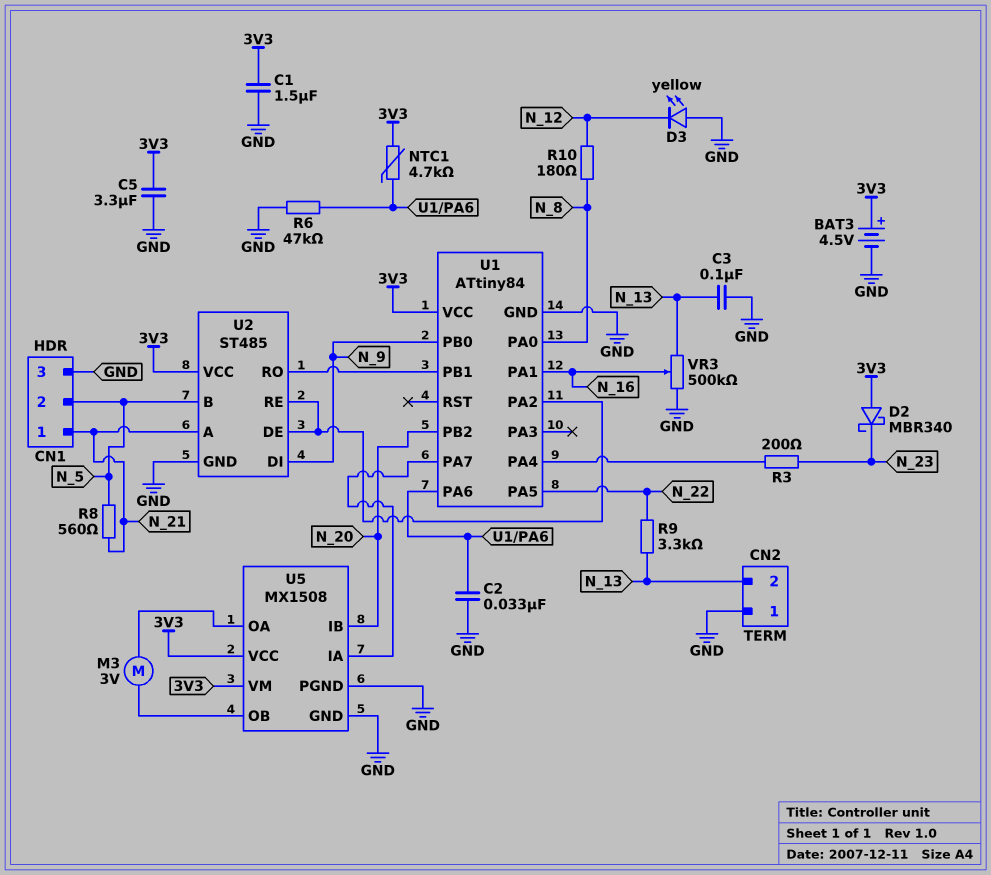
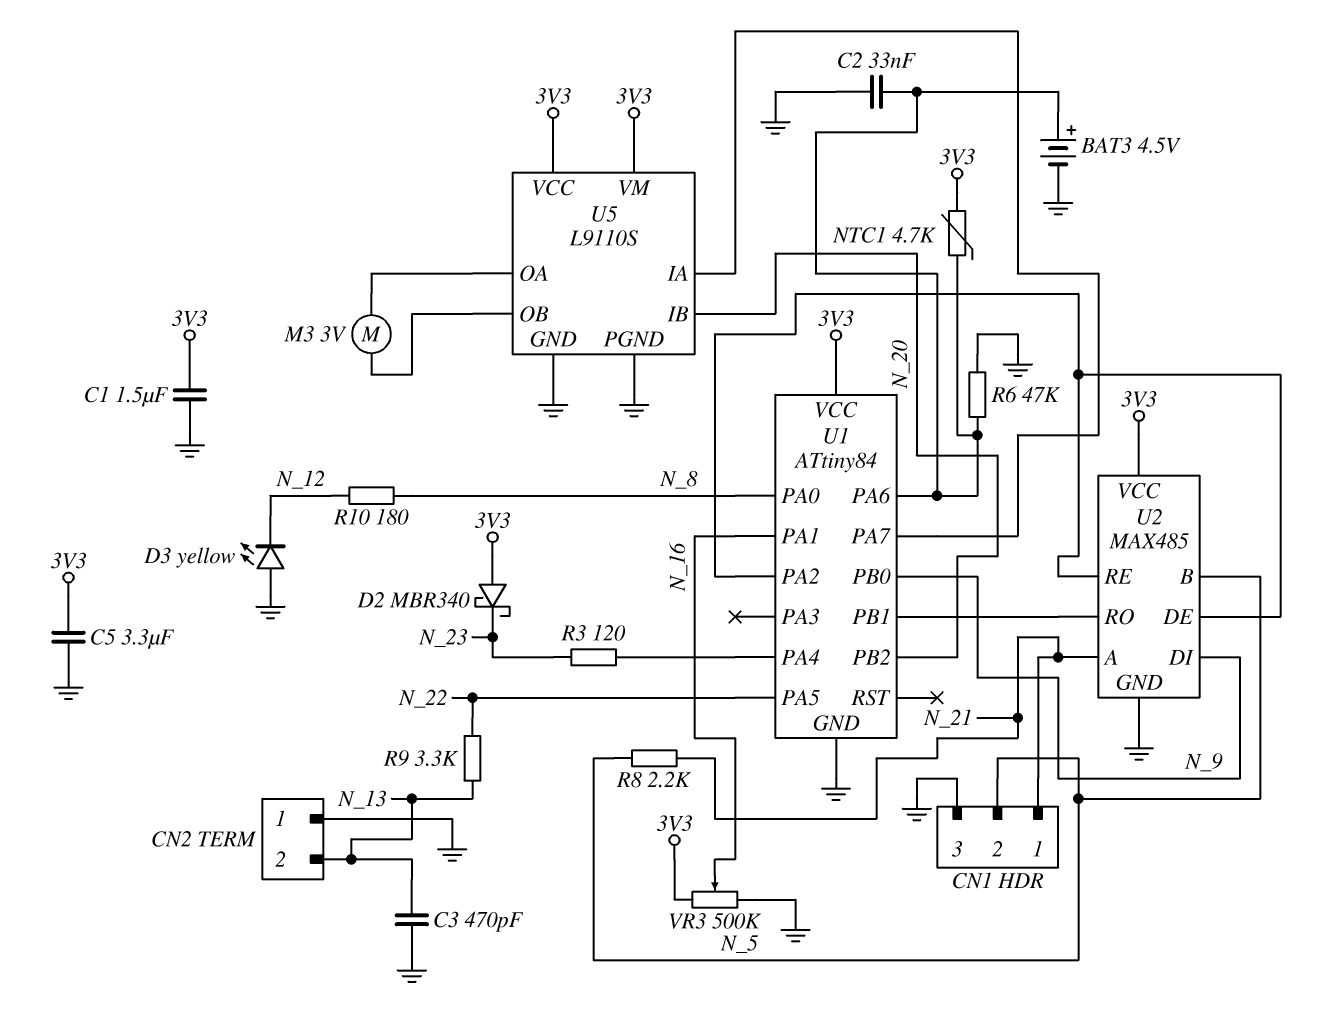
BAT3: 4.5V (plus 3V3, minus GND) -> 4.5V (plus U1/PA6, minus GND)
C3: 100nF (GND, N_13) -> 470pF (GND, N_13)
R3: 200 (N_23, U1/PA4) -> 120 (N_23, U1/PA4)
R8: 560 (N_5, N_21) -> 2.2k (N_5, N_21)
U2: ST485 -> MAX485
U5: MX1508 -> L9110S
VR3: 500k (GND, N_13, wiper N_16) -> 500k (3V3, GND, wiper N_16)

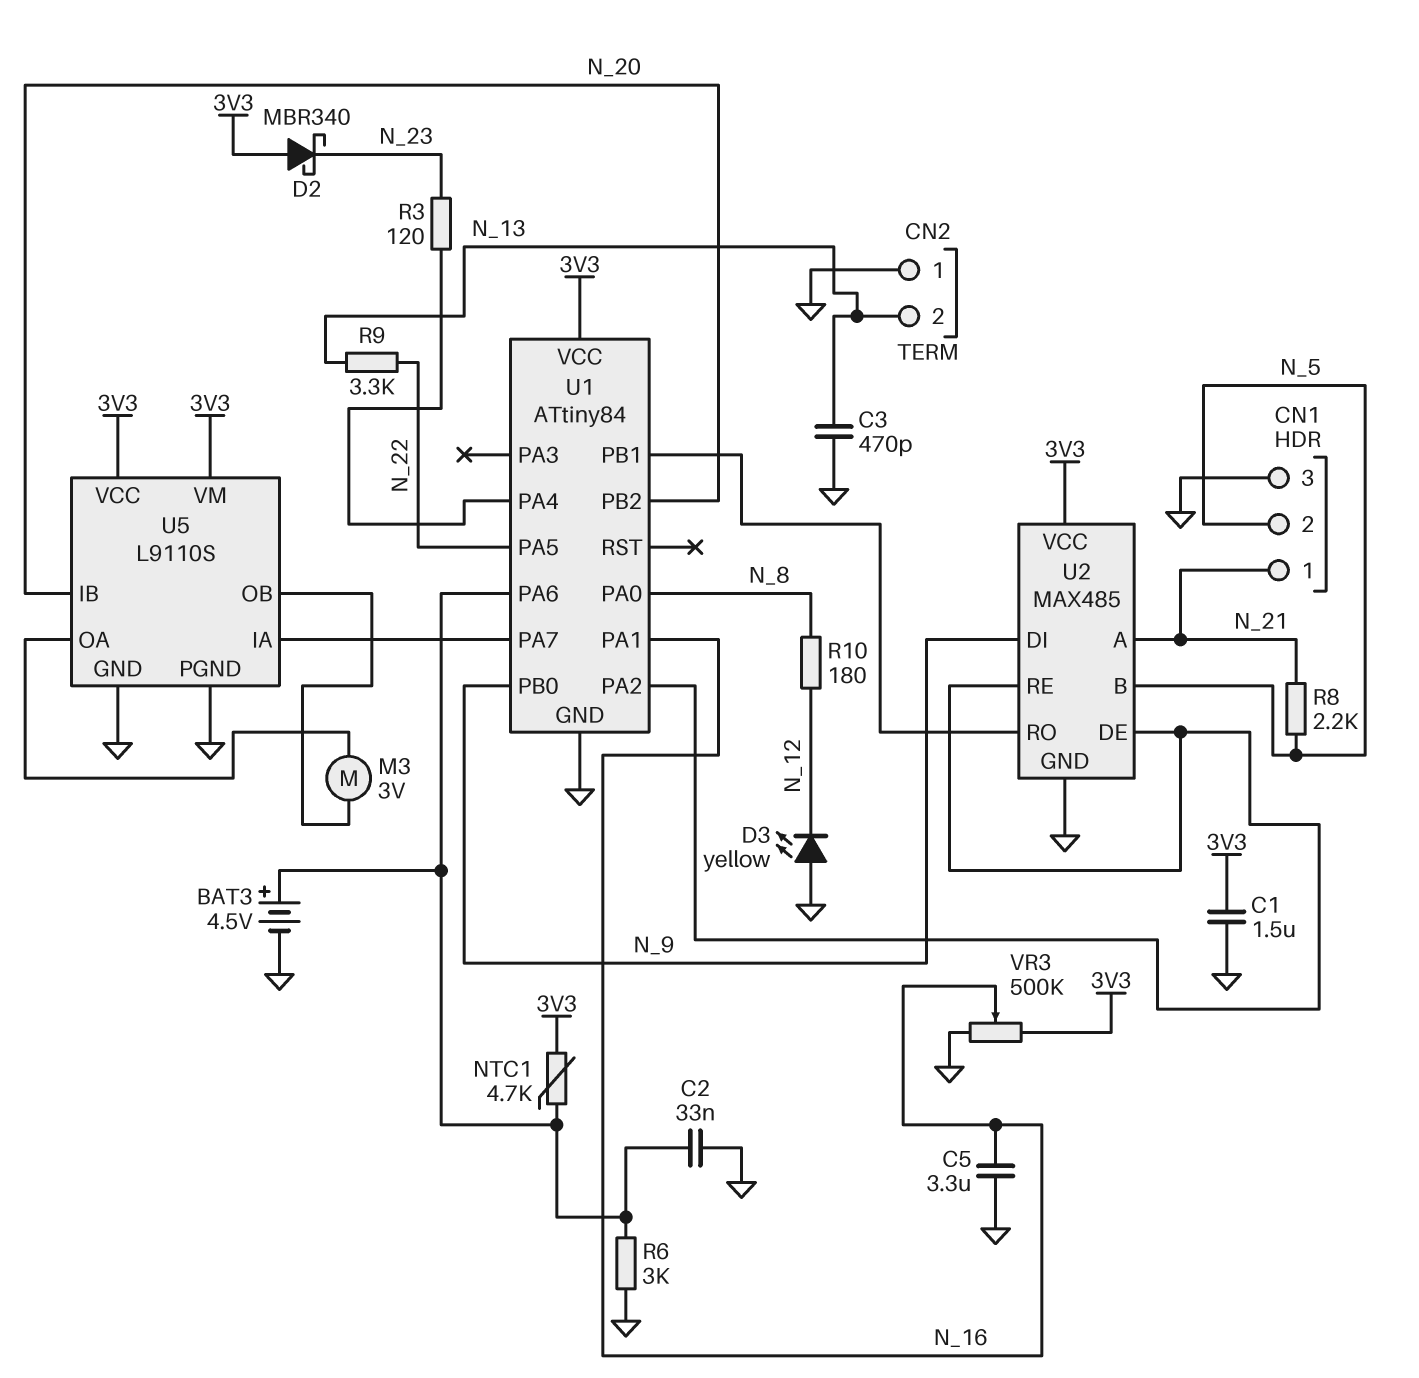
C5: 3.3uF (3V3, GND) -> 3.3uF (GND, N_16)
R6: 47k (GND, U1/PA6) -> 3k (GND, U1/PA6)

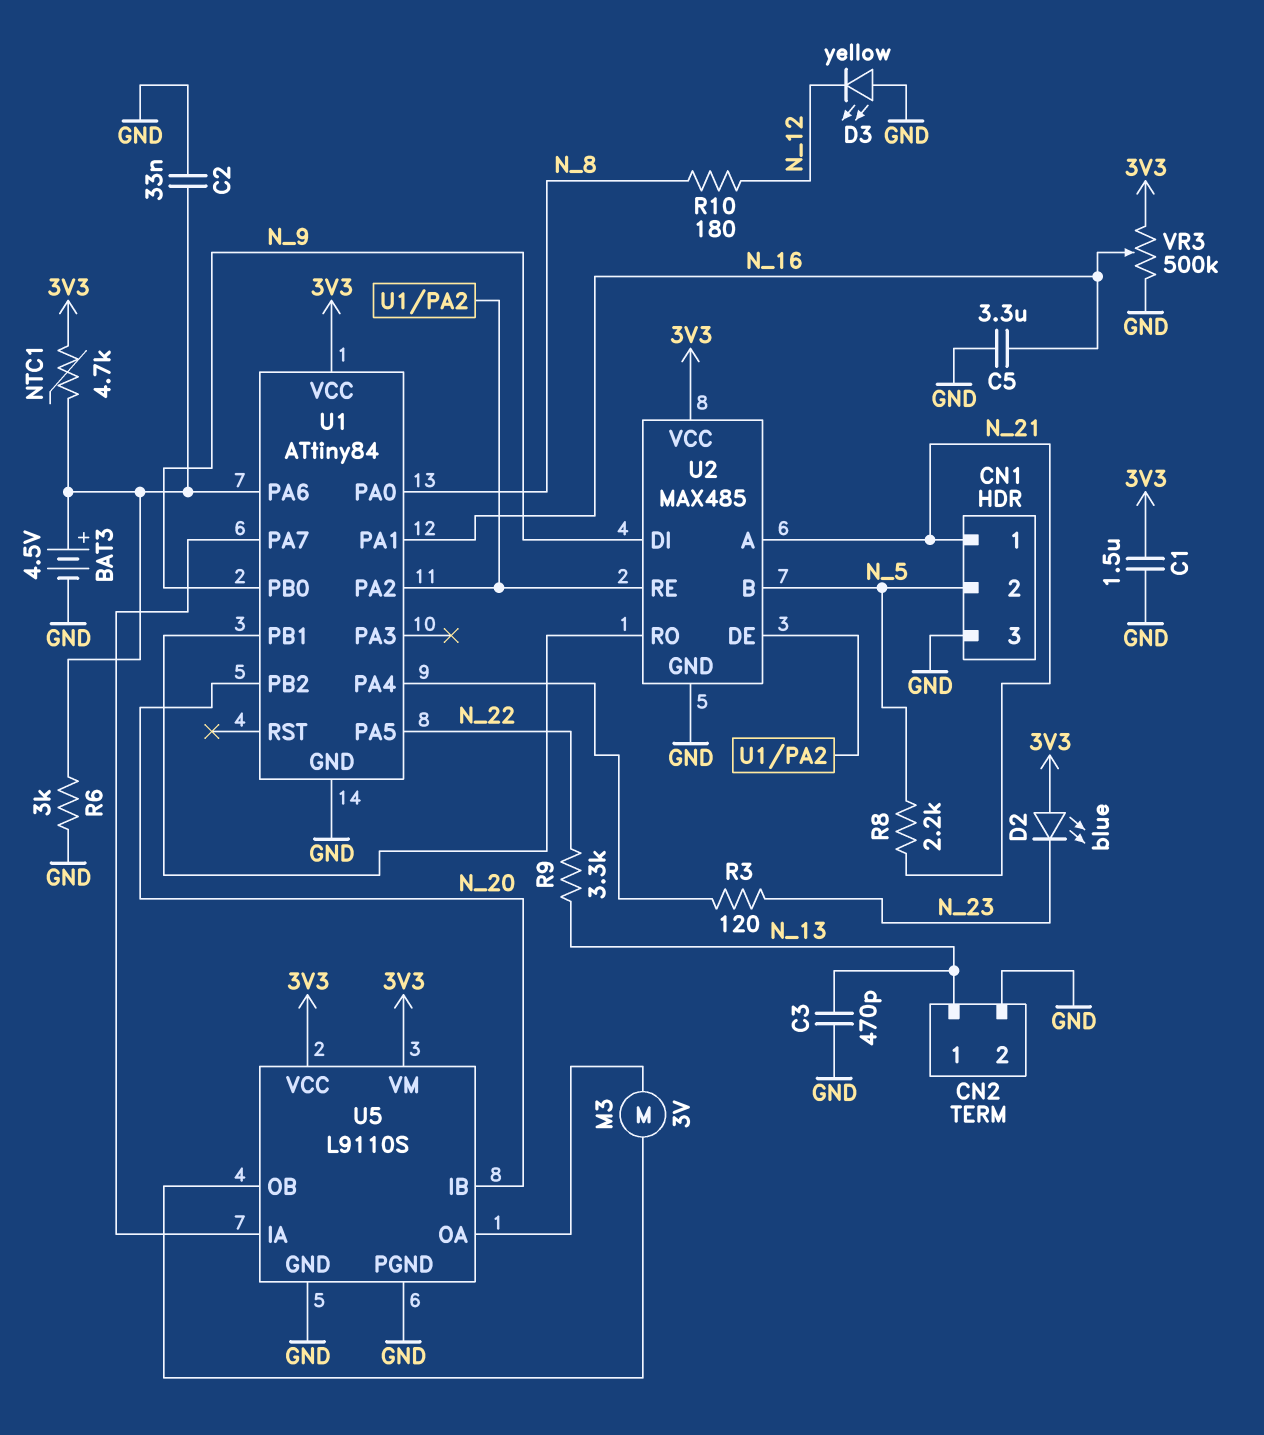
CN2 pin 1: GND -> N_13
CN2 pin 2: N_13 -> GND
D2: schottky MBR340 (A 3V3, K N_23) -> LED blue (A 3V3, K N_23)

